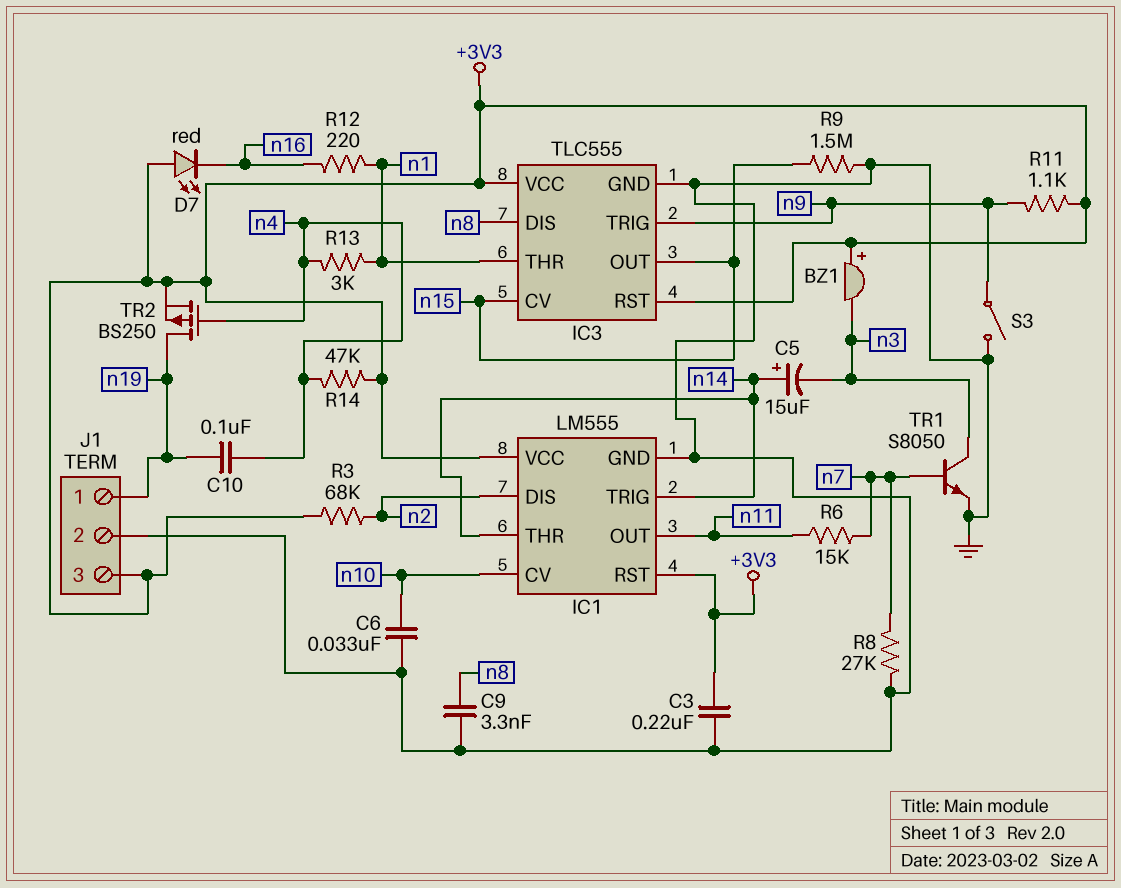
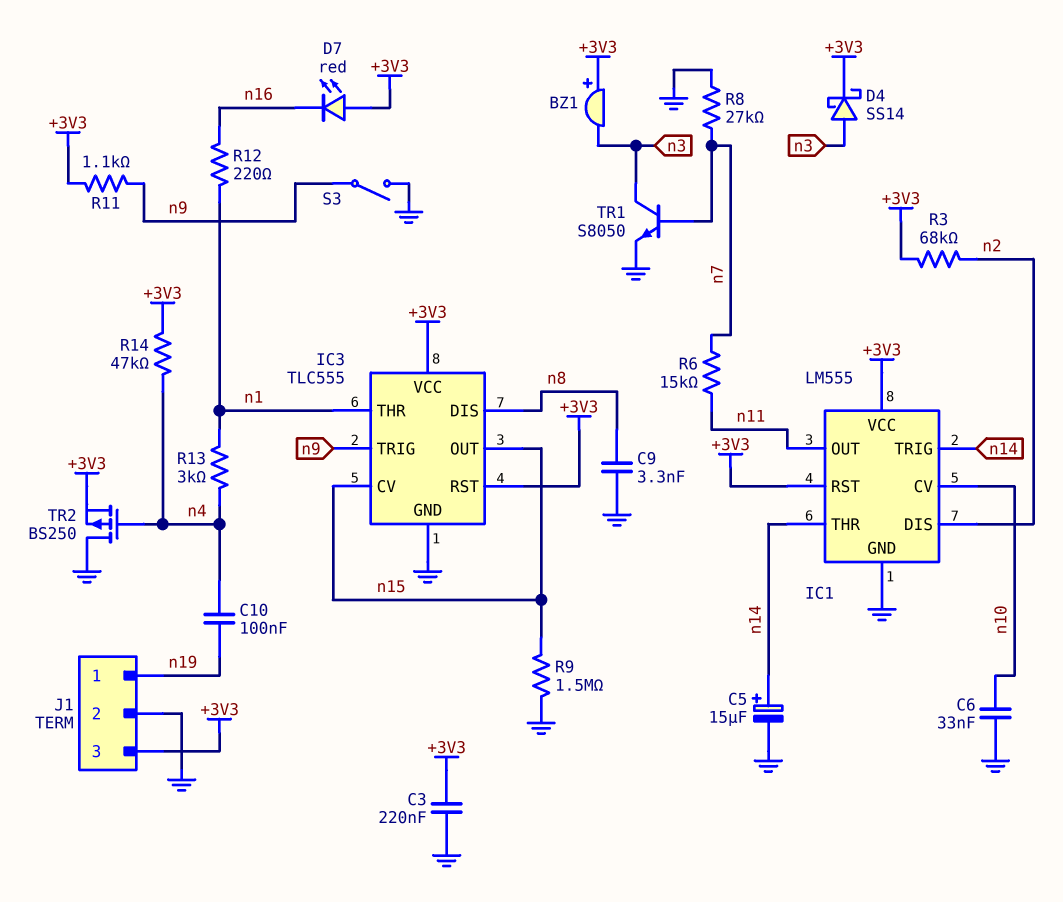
C5: 15uF (plus n14, minus n3) -> 15uF (plus n14, minus GND)
D4: none -> schottky SS14 (A n3, K +3V3)
TR2: PMOS BS250 (G n4, D n19, S +3V3) -> PMOS BS250 (G n4, D GND, S +3V3)

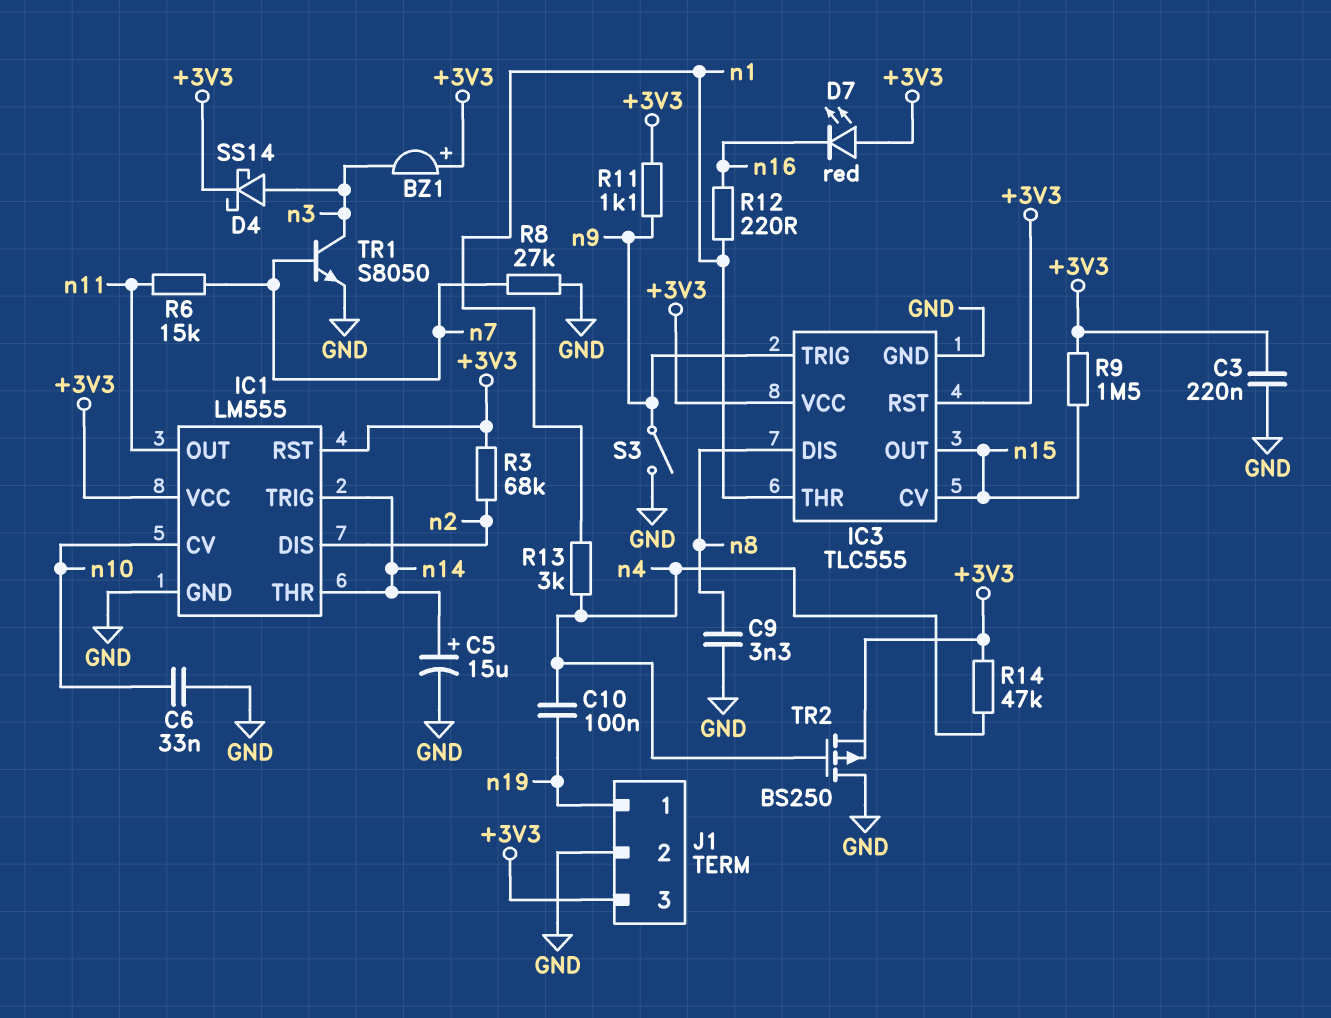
R9: 1.5M (GND, n15) -> 1.5M (+3V3, n15)

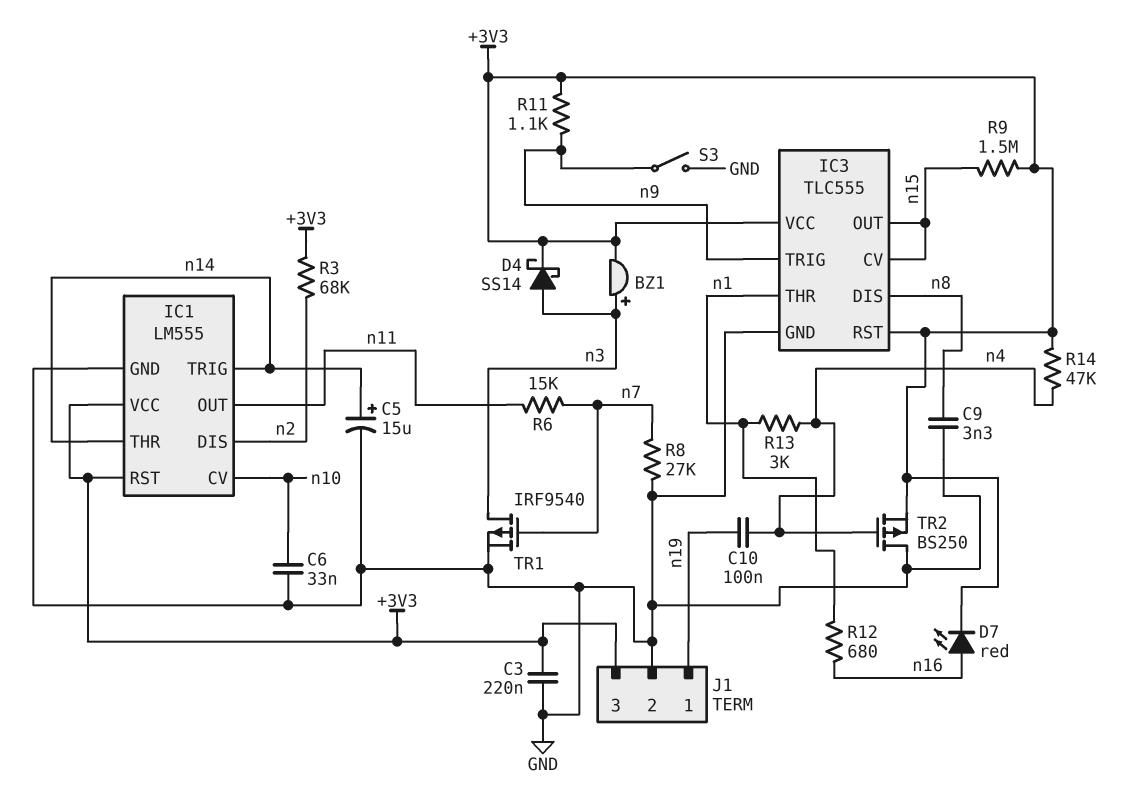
BZ1: buzzer (plus +3V3, minus n3) -> buzzer (plus n3, minus +3V3)
D7: LED red (A +3V3, K n16) -> LED red (A n16, K +3V3)
R12: 220 (n1, n16) -> 680 (n1, n16)
TR1: NPN S8050 (B n7, C n3, E GND) -> PMOS IRF9540 (G n7, D n3, S GND)

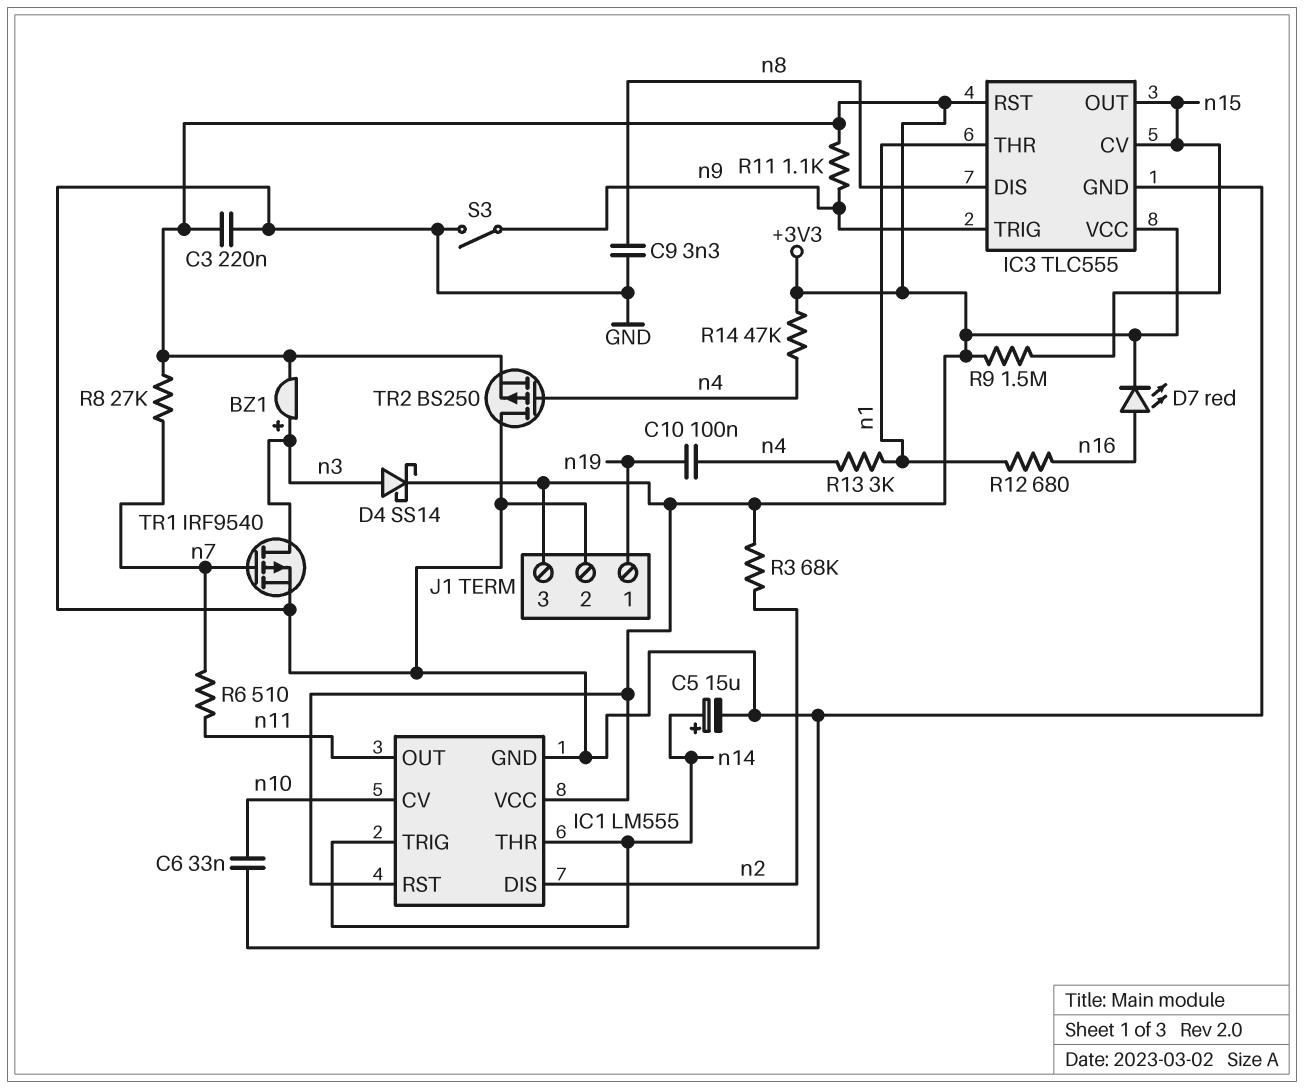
R6: 15k (n7, n11) -> 510 (n7, n11)
R8: 27k (GND, n7) -> 27k (+3V3, n7)

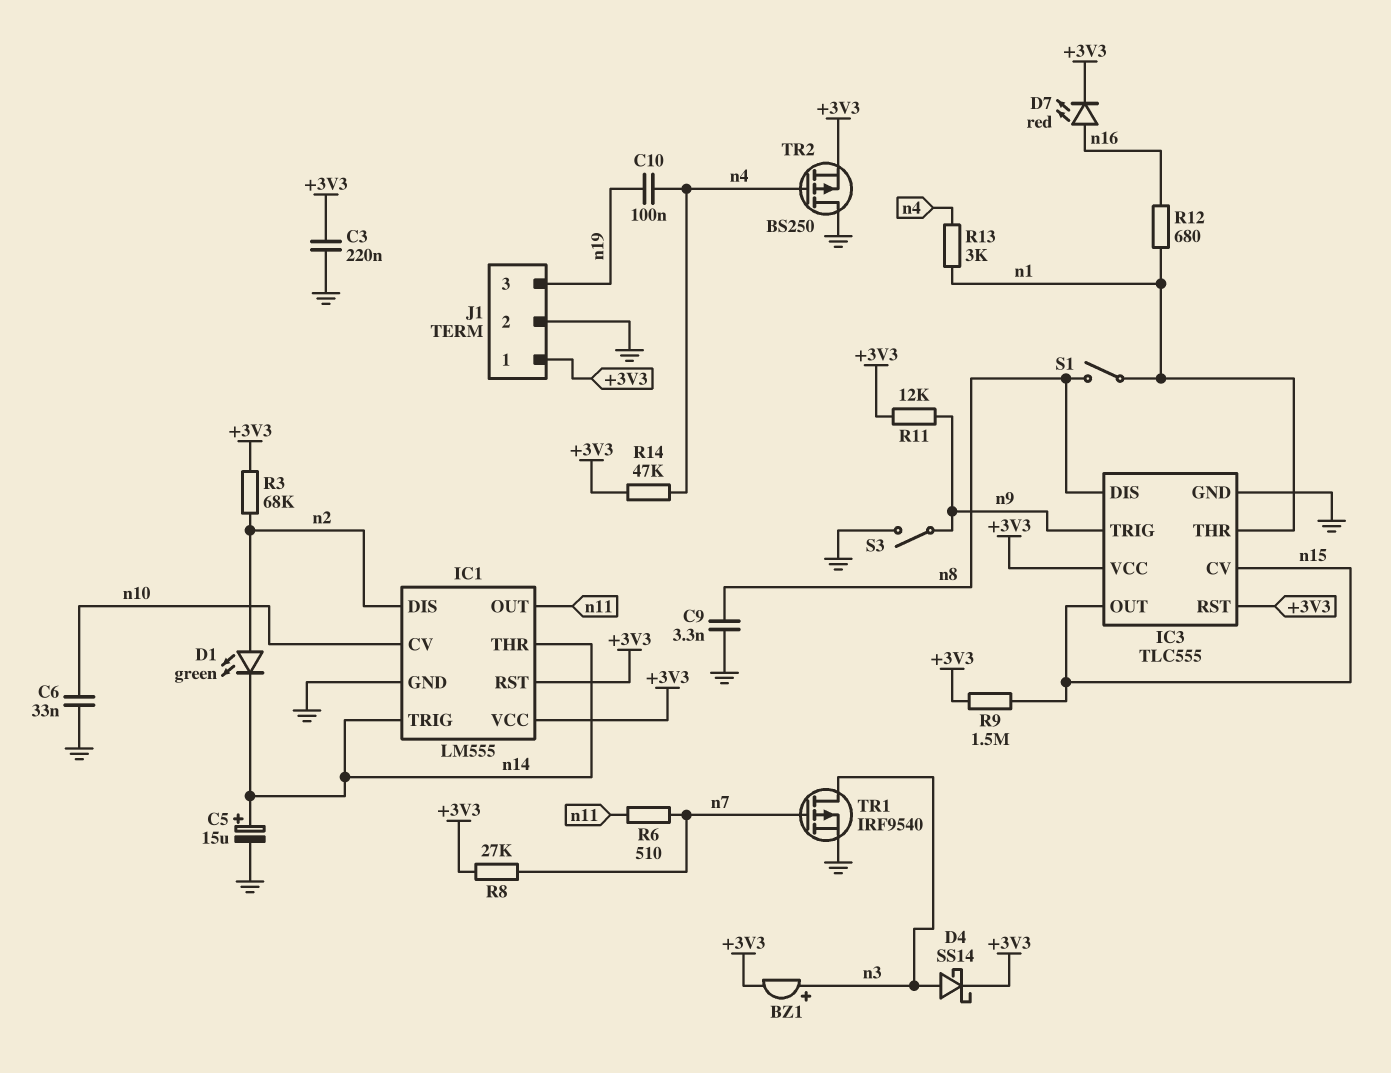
D1: none -> LED green (A n2, K n14)
J1 pin 1: n19 -> +3V3
J1 pin 3: +3V3 -> n19
R11: 1.1k (+3V3, n9) -> 12k (+3V3, n9)
S1: none -> switch (n1, n8)

